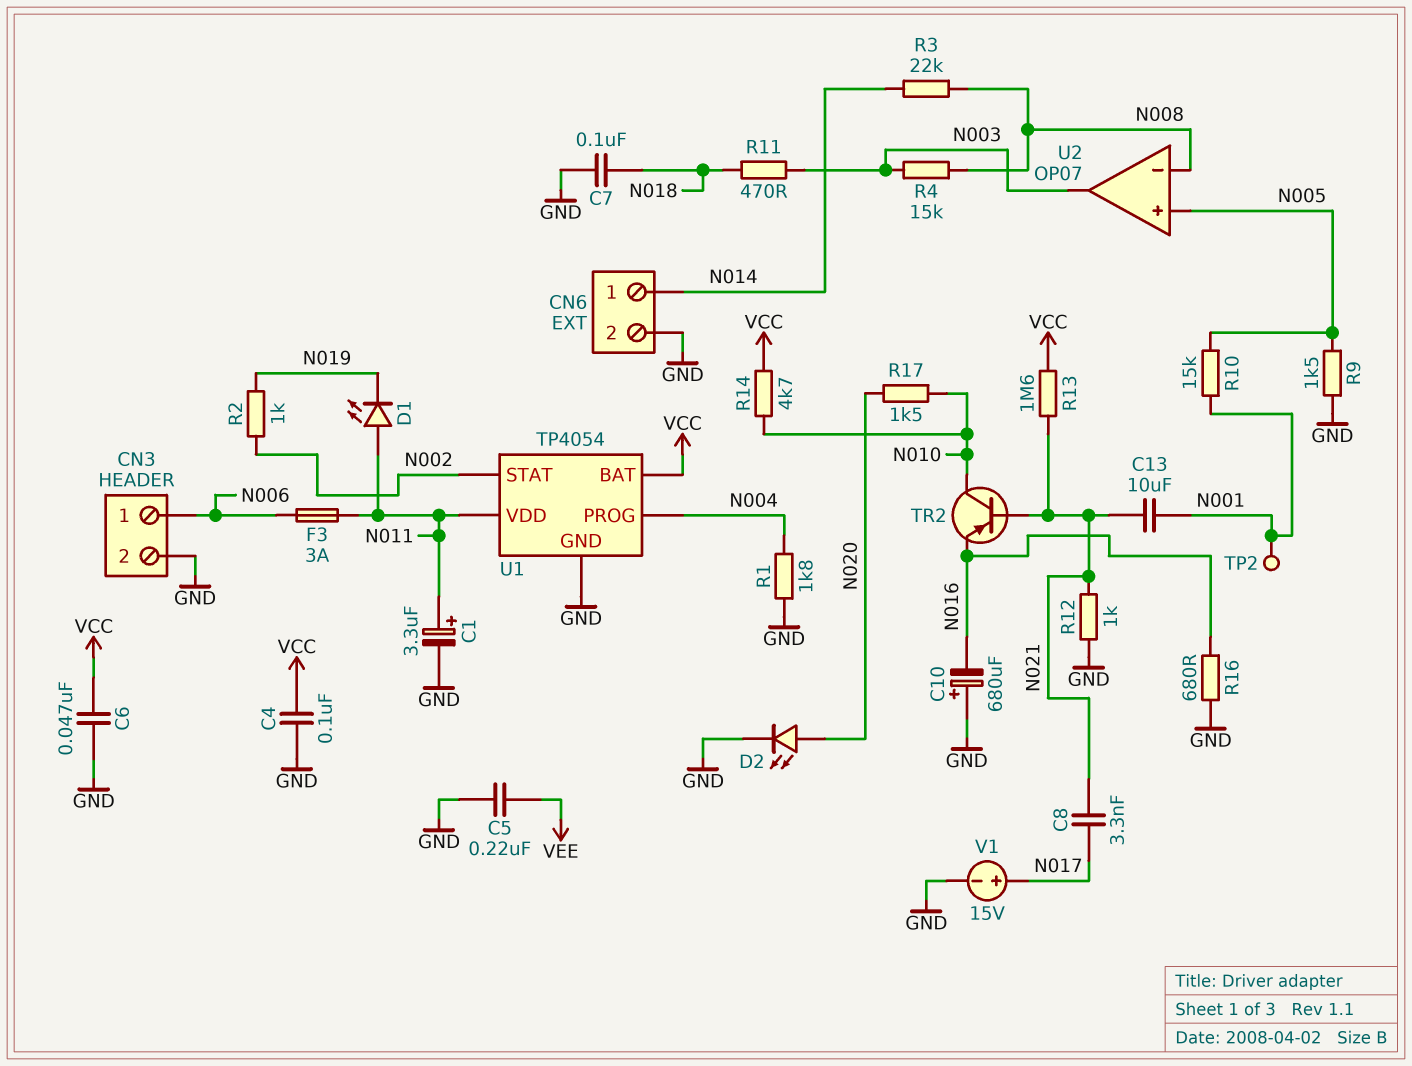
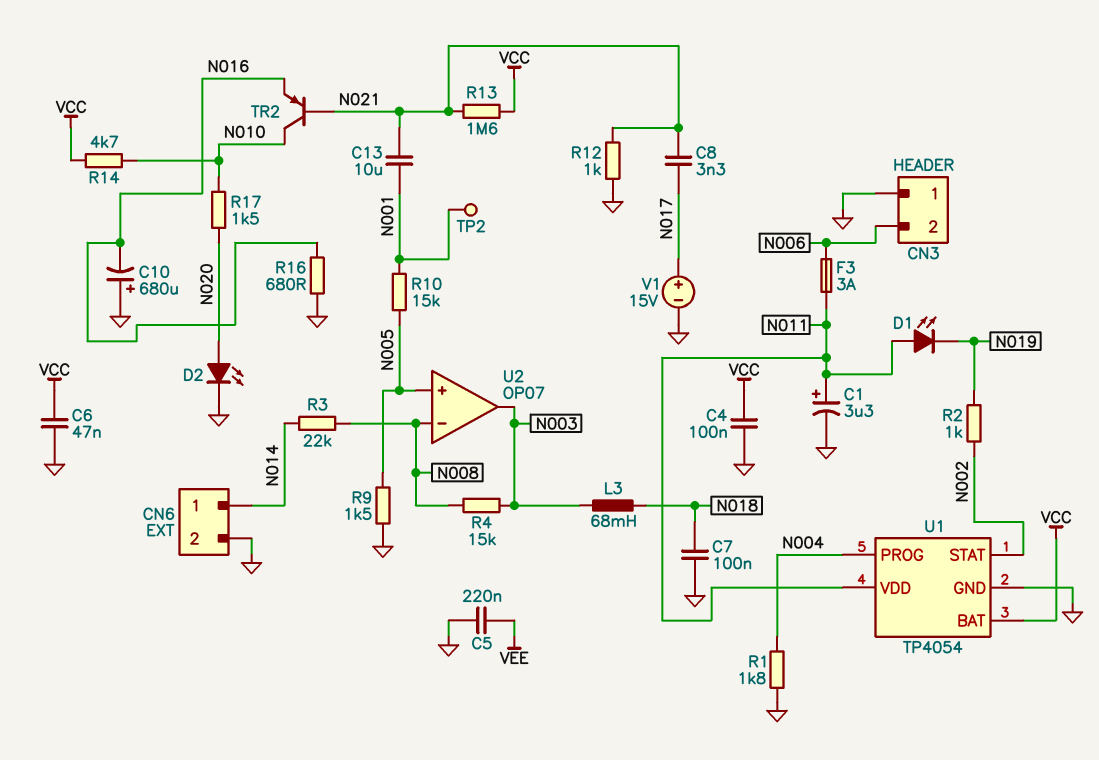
CN3 pin 1: N006 -> GND
CN3 pin 2: GND -> N006
L3: none -> 68mH (N003, N018)
R11: 470 (N003, N018) -> none

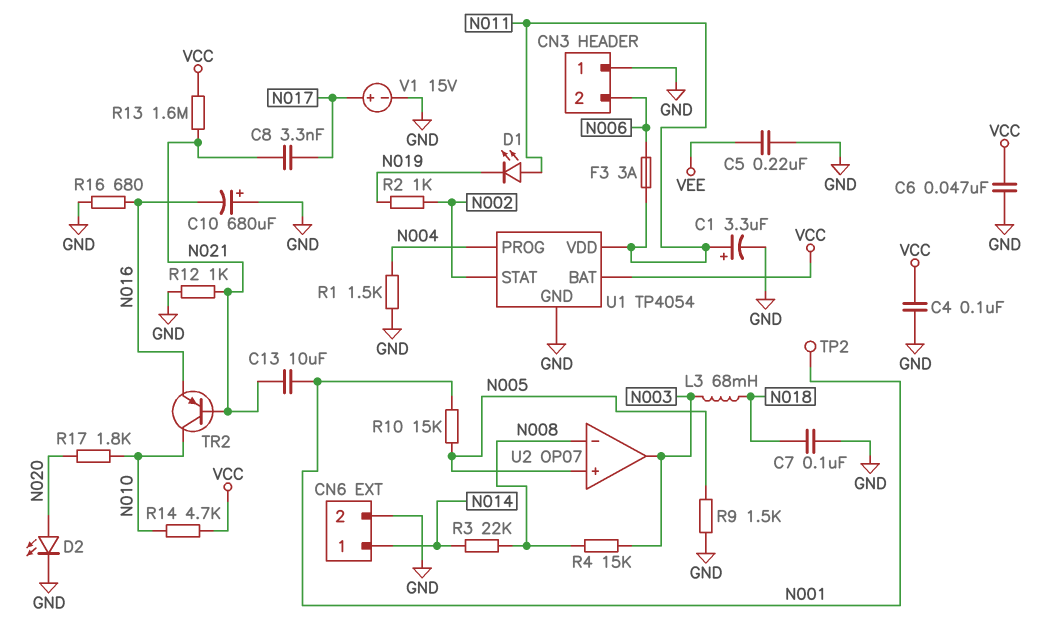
R1: 1.8k (GND, N004) -> 1.5k (GND, N004)
R17: 1.5k (N010, N020) -> 1.8k (N010, N020)

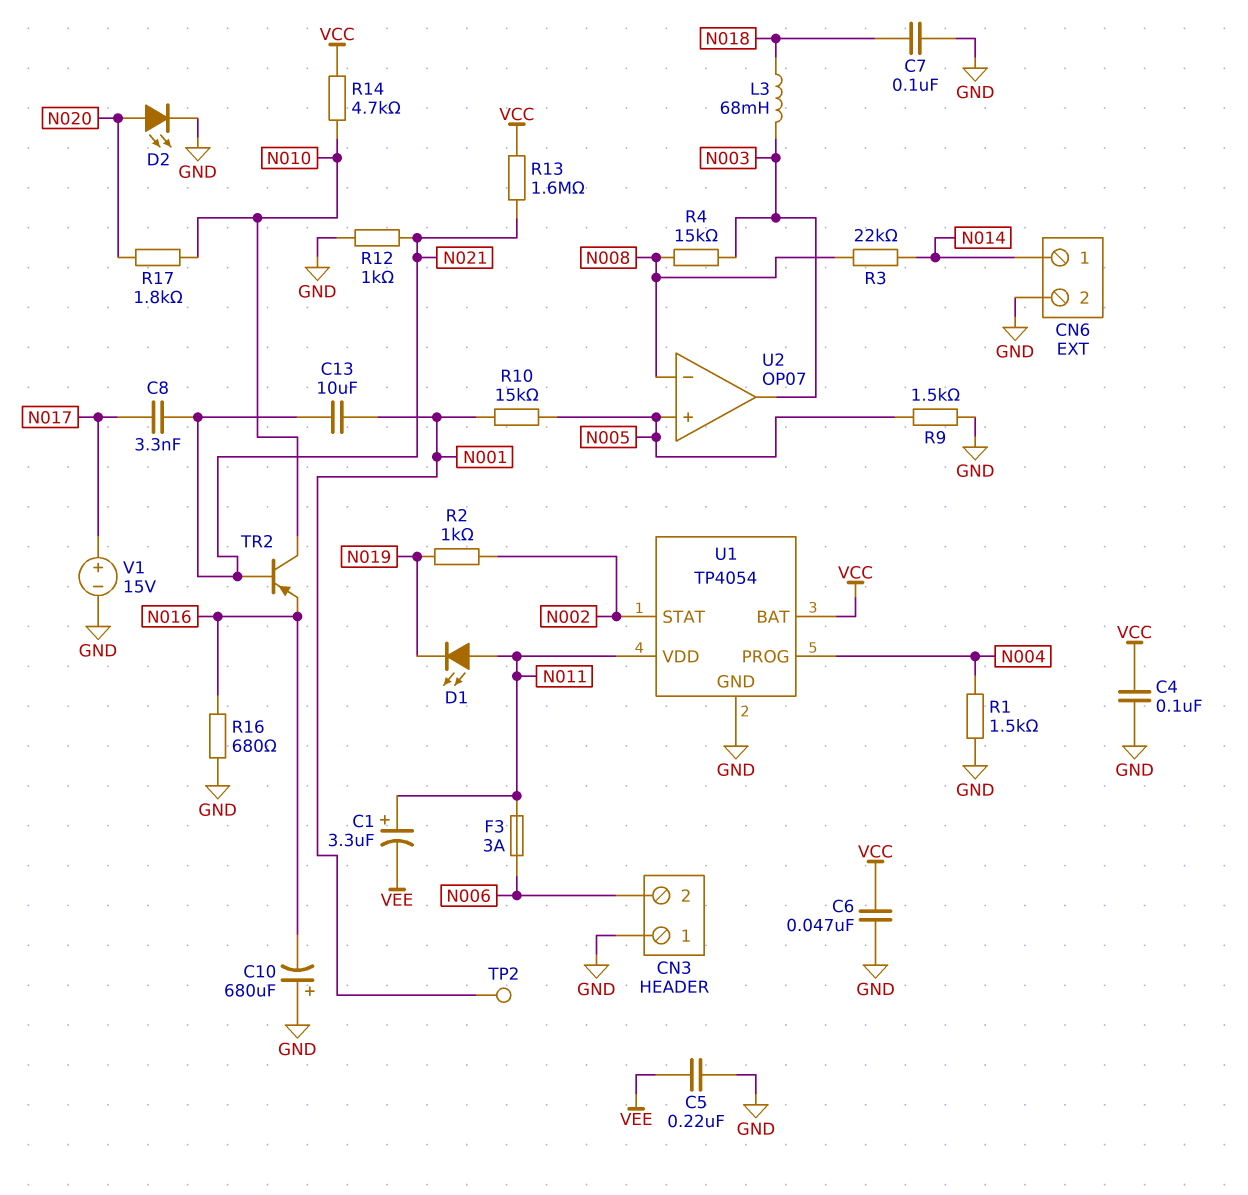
C1: 3.3uF (plus N011, minus GND) -> 3.3uF (plus N011, minus VEE)

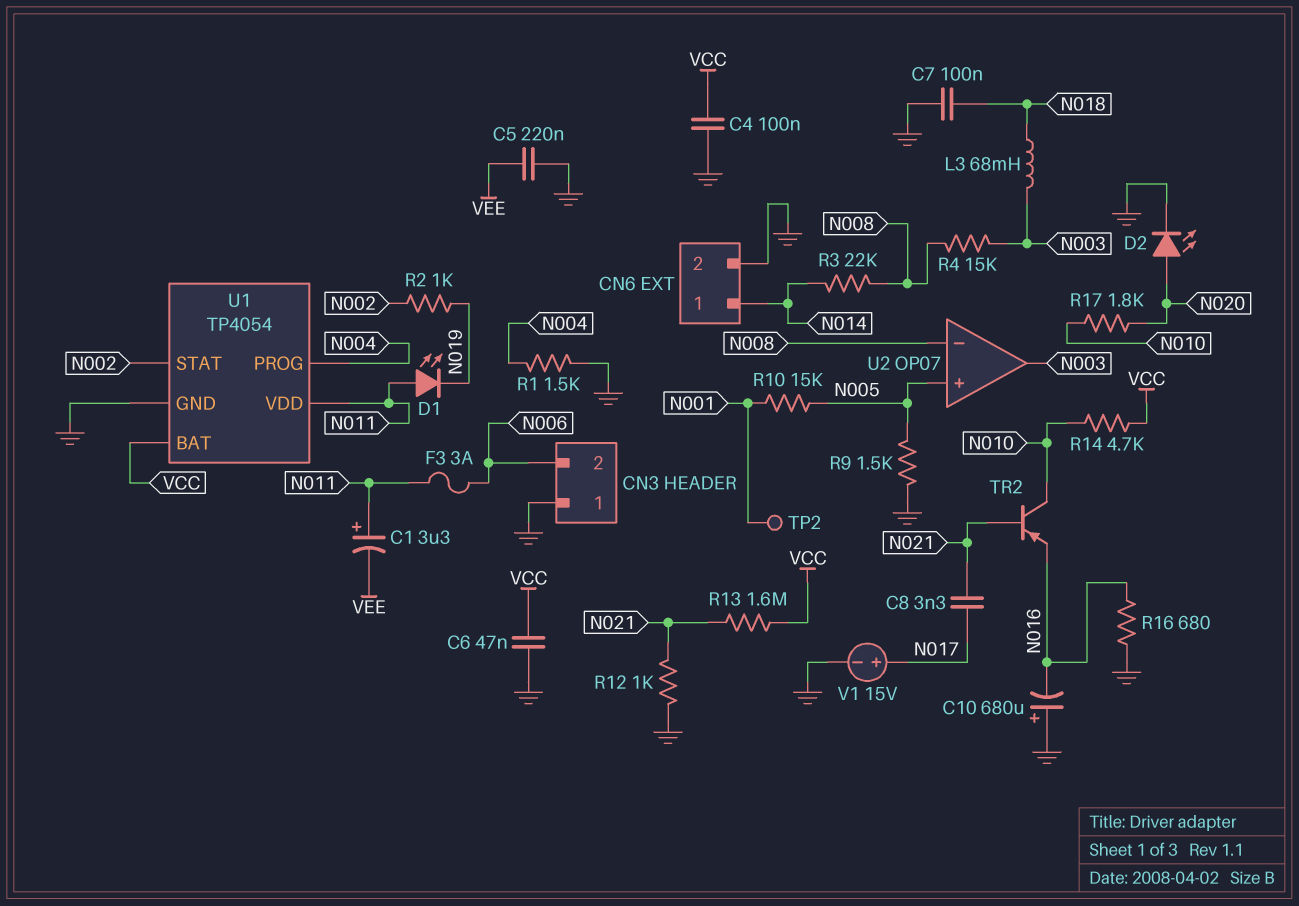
C13: 10uF (N001, N021) -> none

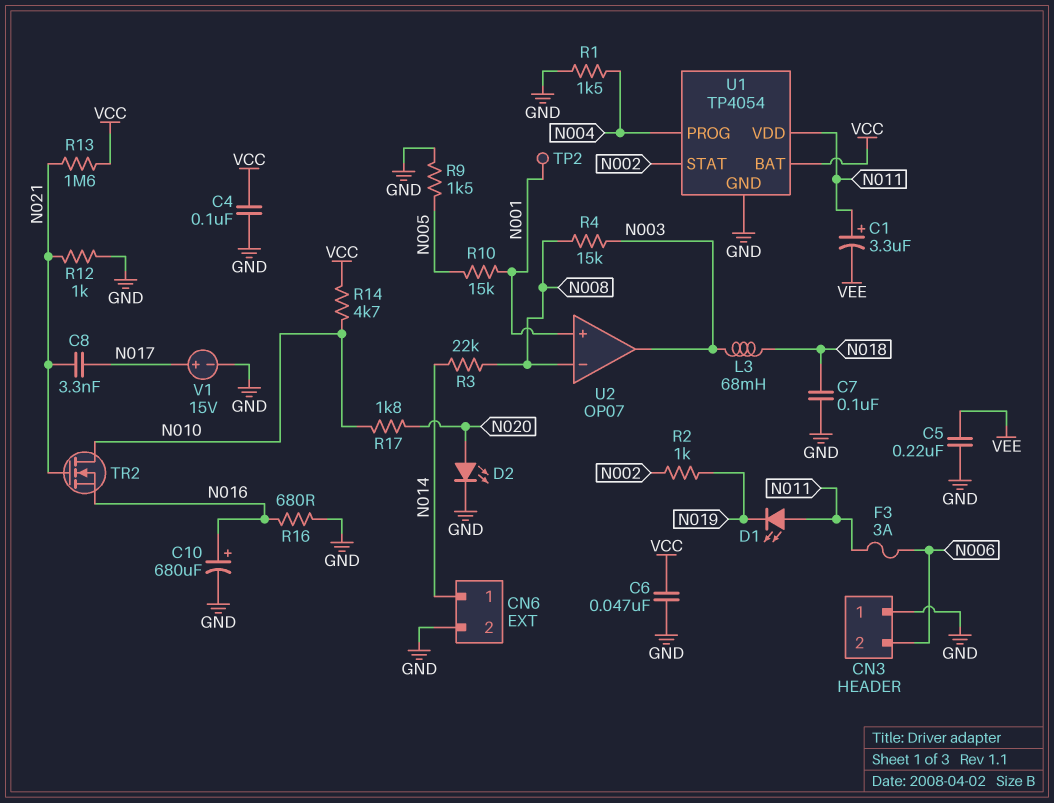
C10: 680uF (plus GND, minus N016) -> 680uF (plus N016, minus GND)
TR2: PNP (B N021, C N010, E N016) -> NMOS (G N021, D N010, S N016)
U2 pin in+: N005 -> N001

